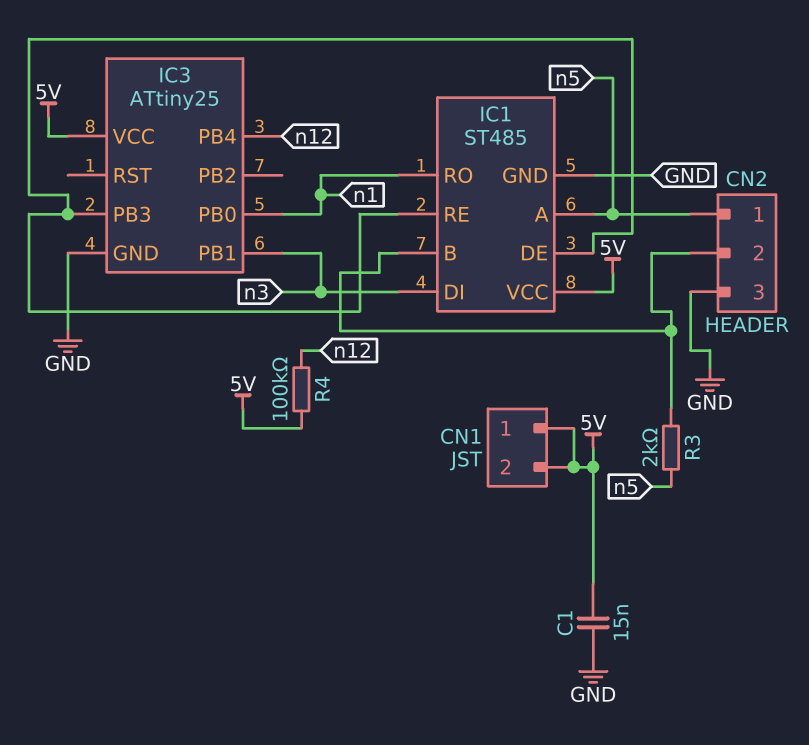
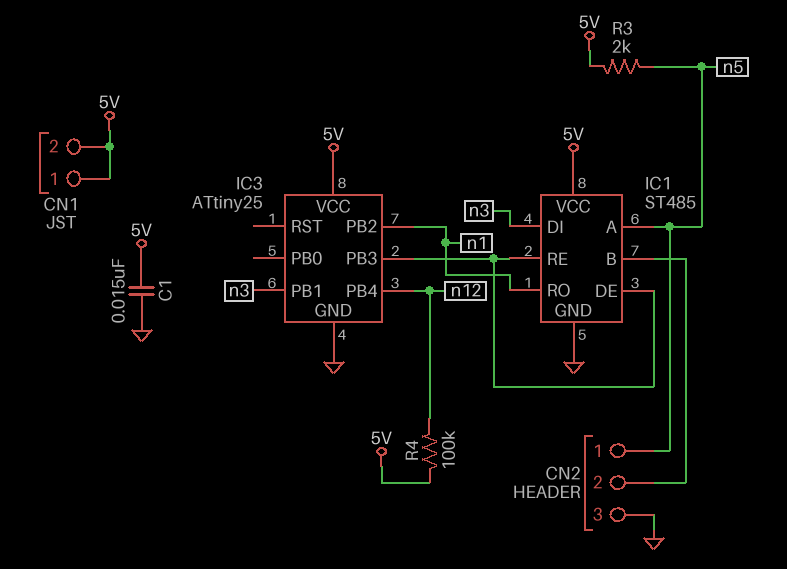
IC3 pin PB0: n1 -> none
IC3 pin PB2: none -> n1
R3: 2k (CN2/2, n5) -> 2k (5V, n5)

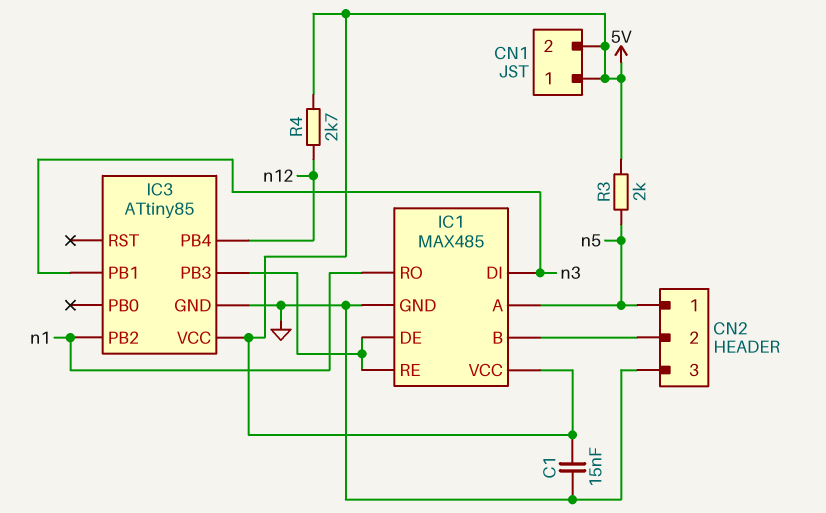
IC1: ST485 -> MAX485
IC3: ATtiny25 -> ATtiny85
R4: 100k (5V, n12) -> 2.7k (5V, n12)

